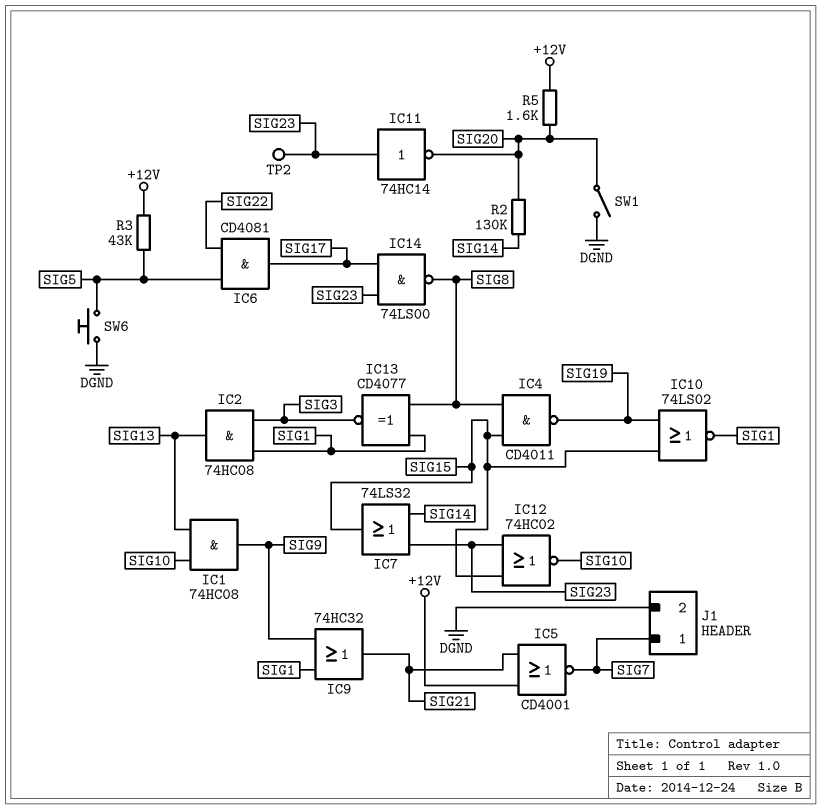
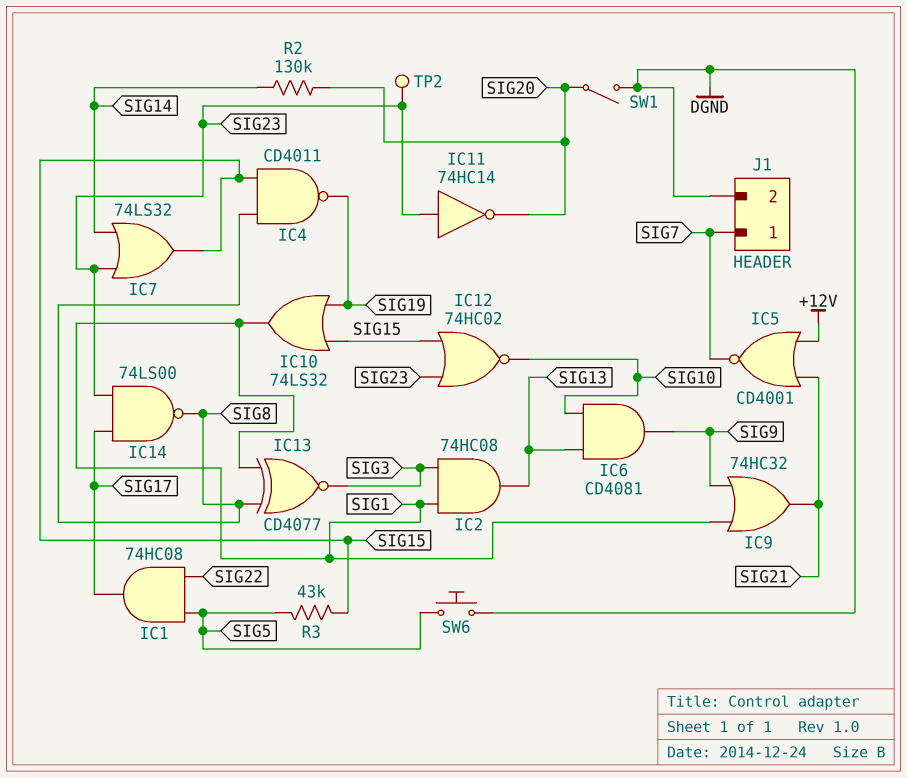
IC1: AND 74HC08 (in SIG10, in SIG13, out SIG9) -> AND 74HC08 (in SIG5, in SIG22, out SIG17)
IC6: AND CD4081 (in SIG5, in SIG22, out SIG17) -> AND CD4081 (in SIG10, in SIG13, out SIG9)
IC10: NOR 74LS02 (in SIG15, in SIG19, out SIG1) -> OR 74LS32 (in SIG15, in SIG19, out SIG1)
R3: 43k (+12V, SIG5) -> 43k (SIG5, SIG15)
R5: 1.6k (+12V, SIG20) -> none

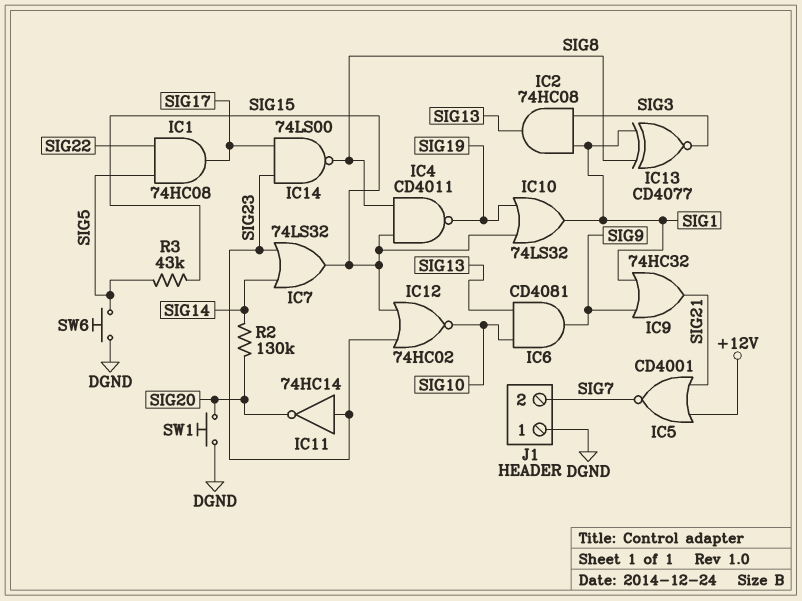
J1 pin 1: SIG7 -> DGND
J1 pin 2: DGND -> SIG7
SW1: switch (DGND, SIG20) -> button (DGND, SIG20)
TP2: test point (SIG23) -> none

